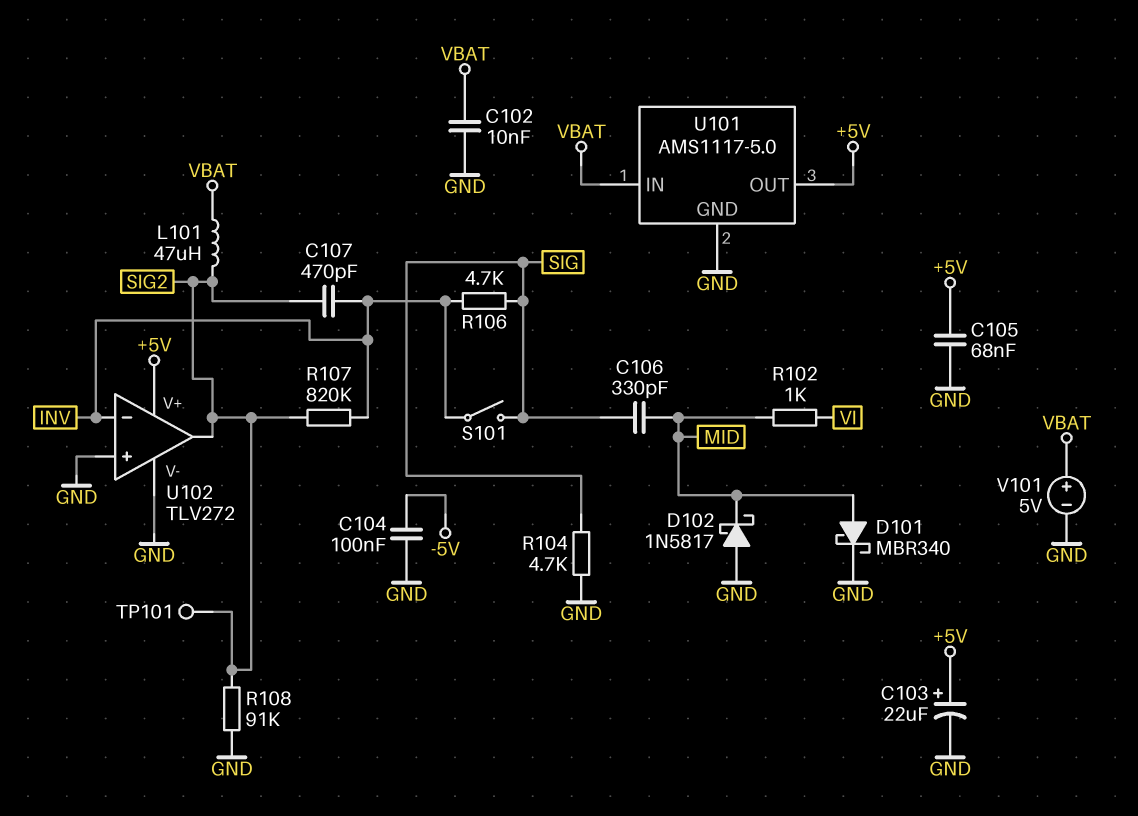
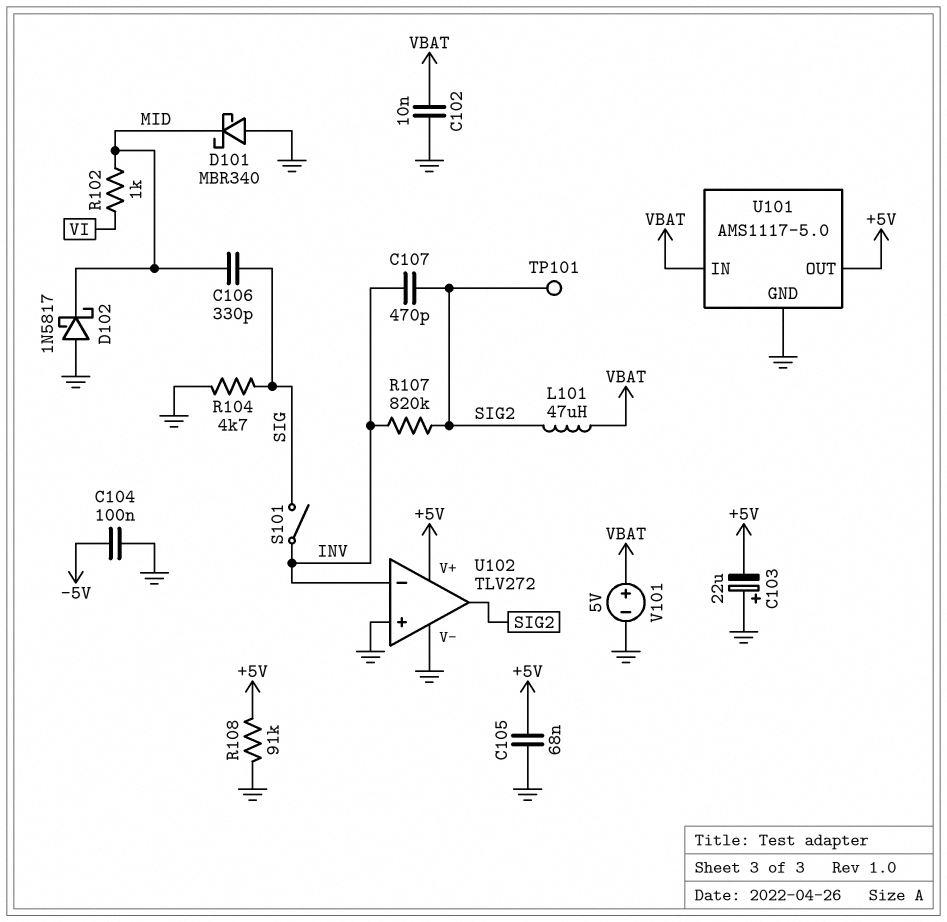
C103: 22uF (plus +5V, minus GND) -> 22uF (plus GND, minus +5V)
D101: schottky MBR340 (A MID, K GND) -> schottky MBR340 (A GND, K MID)
R106: 4.7k (INV, SIG) -> none
R108: 91k (GND, SIG2) -> 91k (+5V, GND)

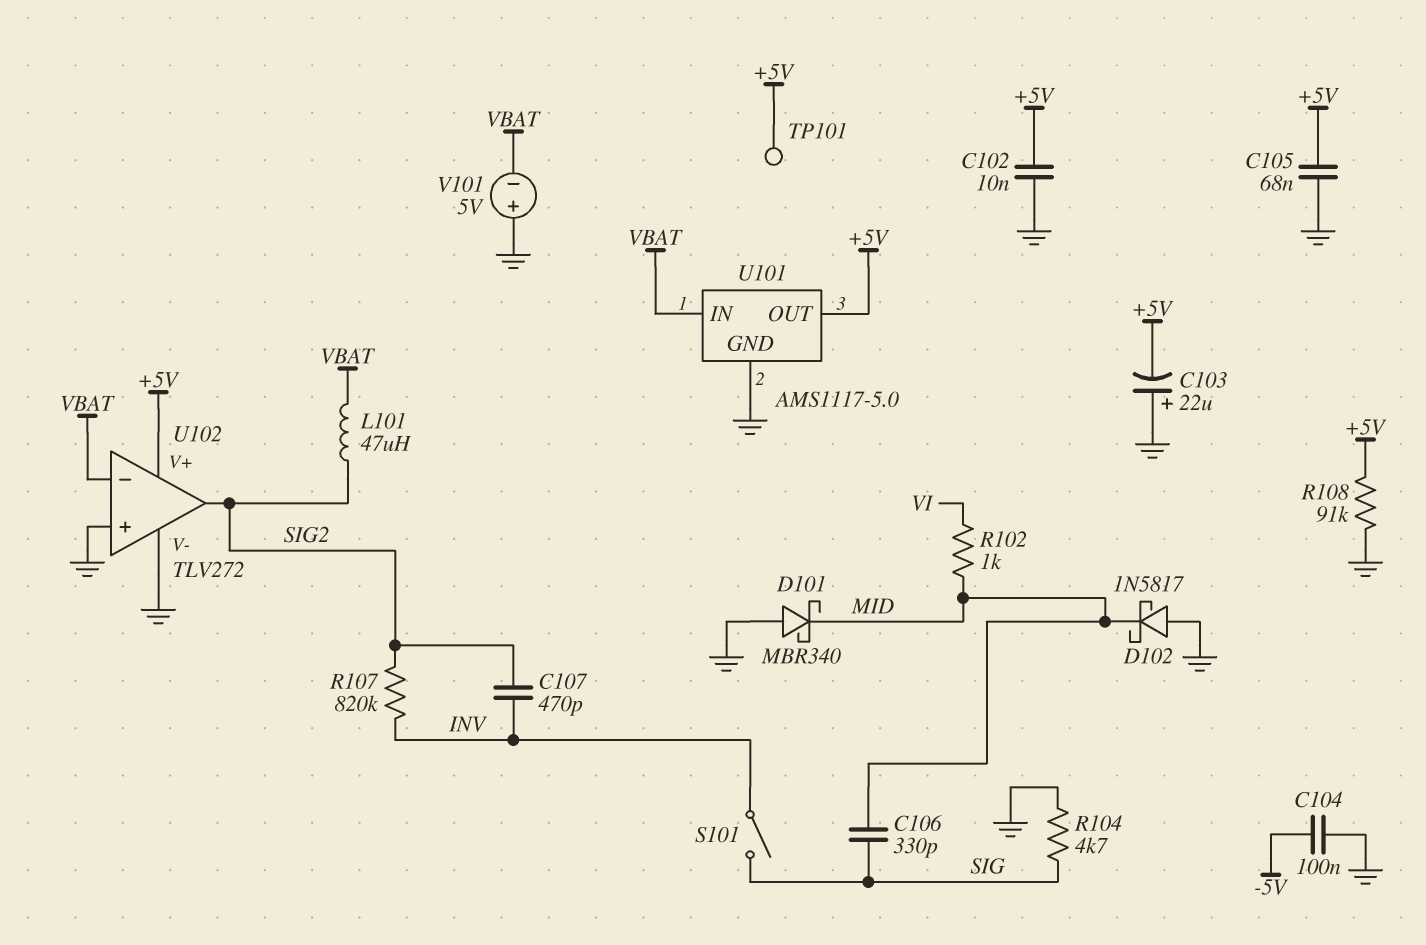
C102: 10nF (GND, VBAT) -> 10nF (+5V, GND)
TP101: test point (SIG2) -> test point (+5V)
U102 pin in-: INV -> VBAT
V101: 5V (plus VBAT, minus GND) -> 5V (plus GND, minus VBAT)

